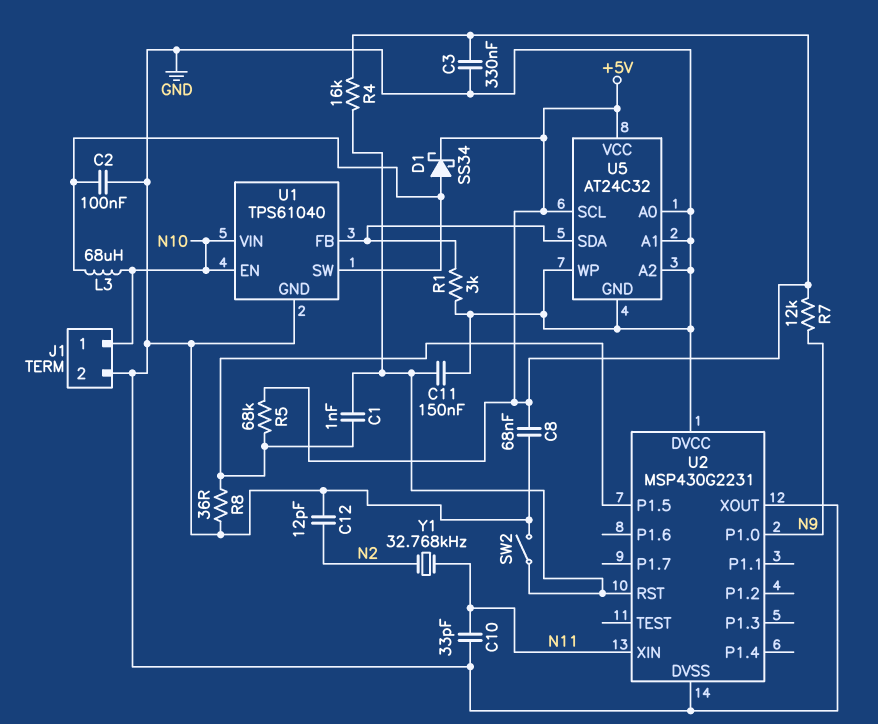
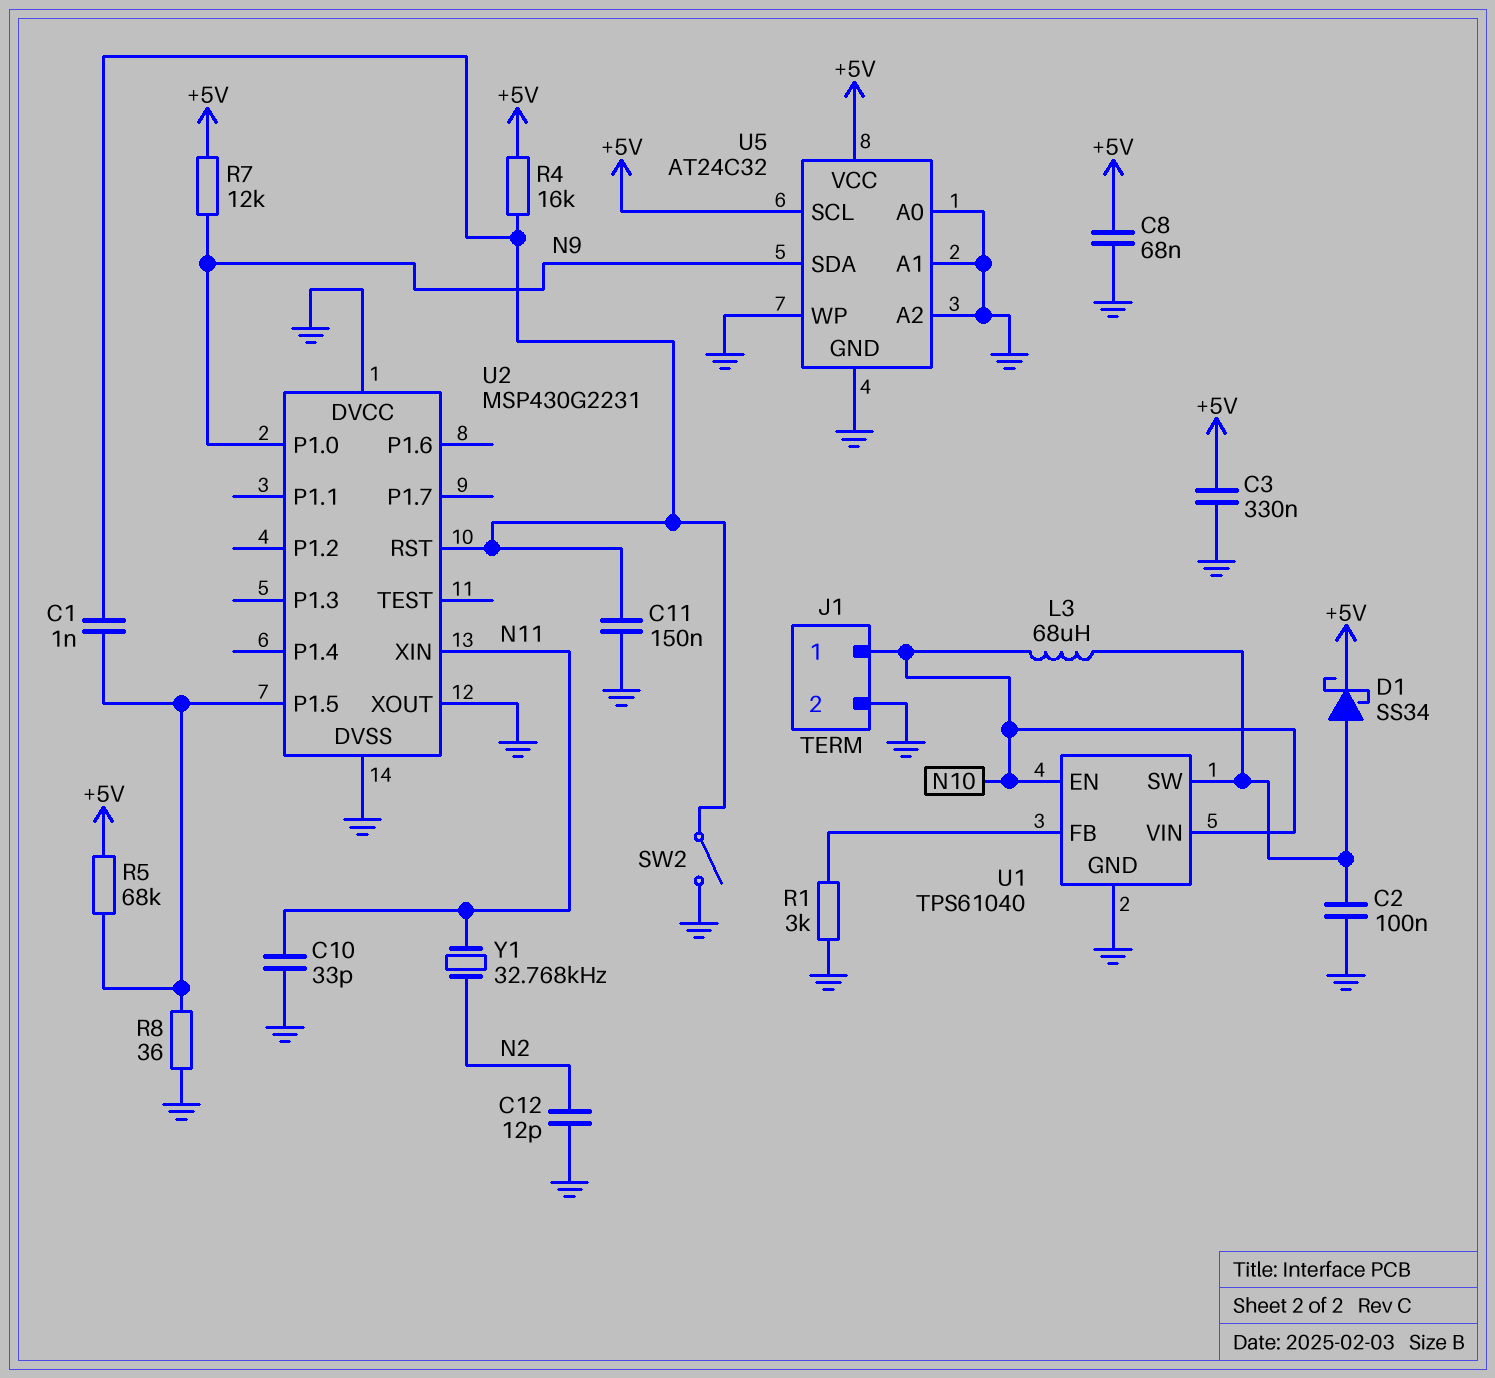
U5 pin SDA: U1/FB -> N9

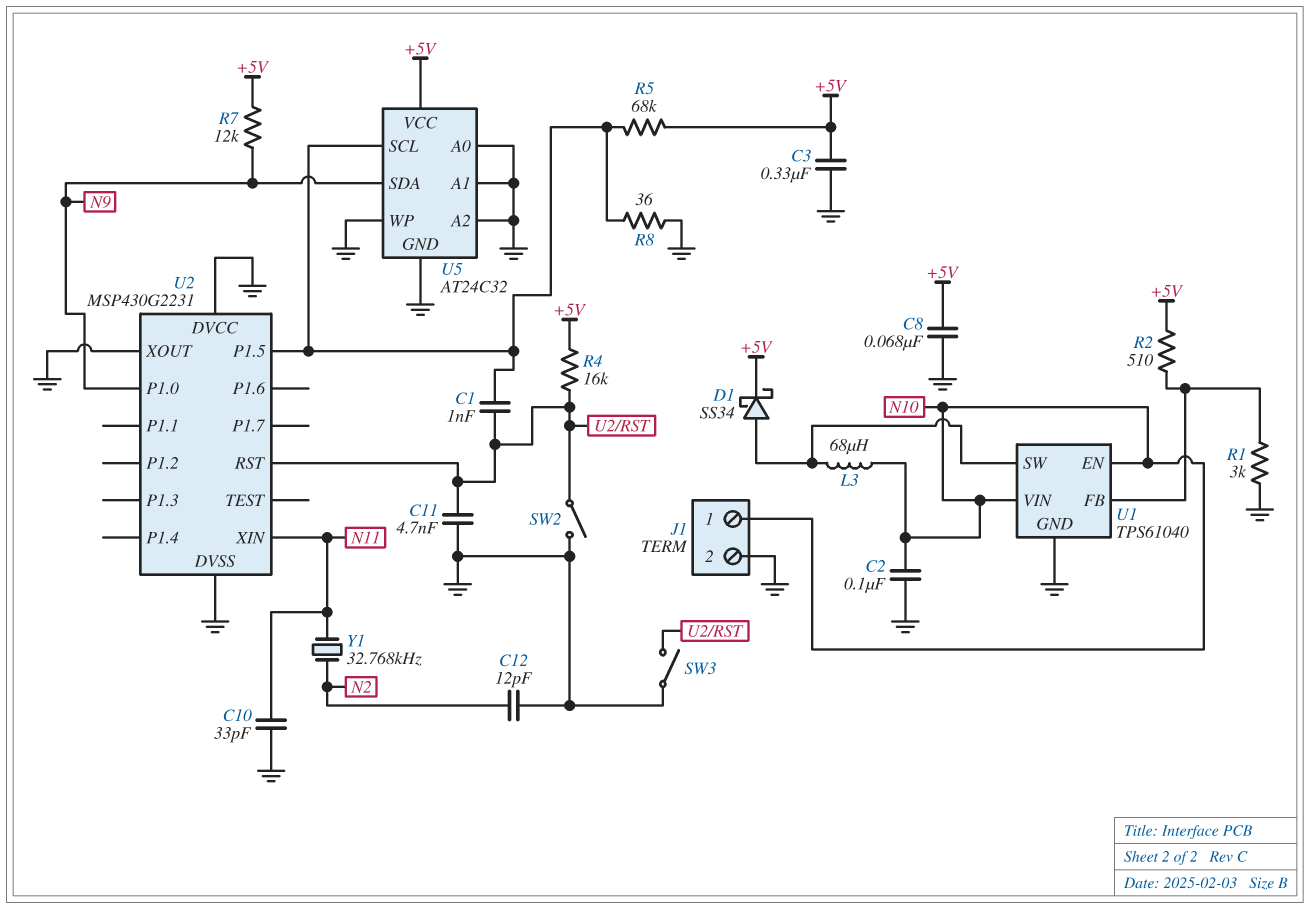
C2: 100nF (GND, U1/SW) -> 100nF (GND, N10)
C11: 150nF (GND, U2/RST) -> 4.7nF (GND, U2/RST)
R2: none -> 510 (+5V, U1/FB)
SW3: none -> switch (GND, U2/RST)
U5 pin SCL: +5V -> U2/P1.5

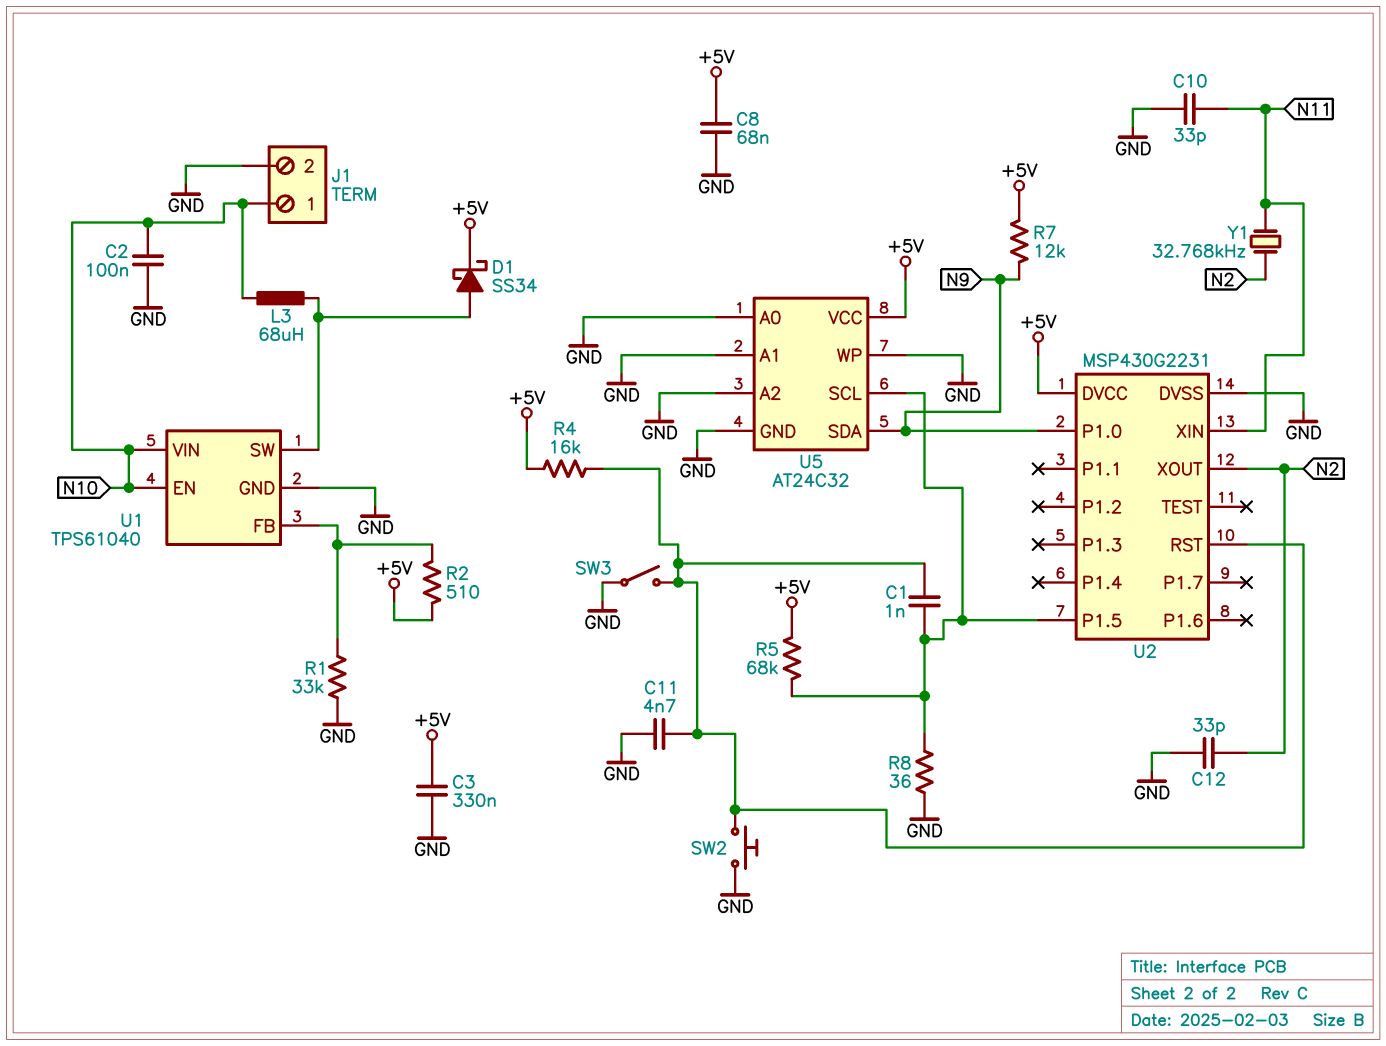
C12: 12pF (GND, N2) -> 33pF (GND, N2)
R1: 3k (GND, U1/FB) -> 33k (GND, U1/FB)
SW2: switch (GND, U2/RST) -> button (GND, U2/RST)
U2 pin DVCC: GND -> +5V
U2 pin XOUT: GND -> N2

